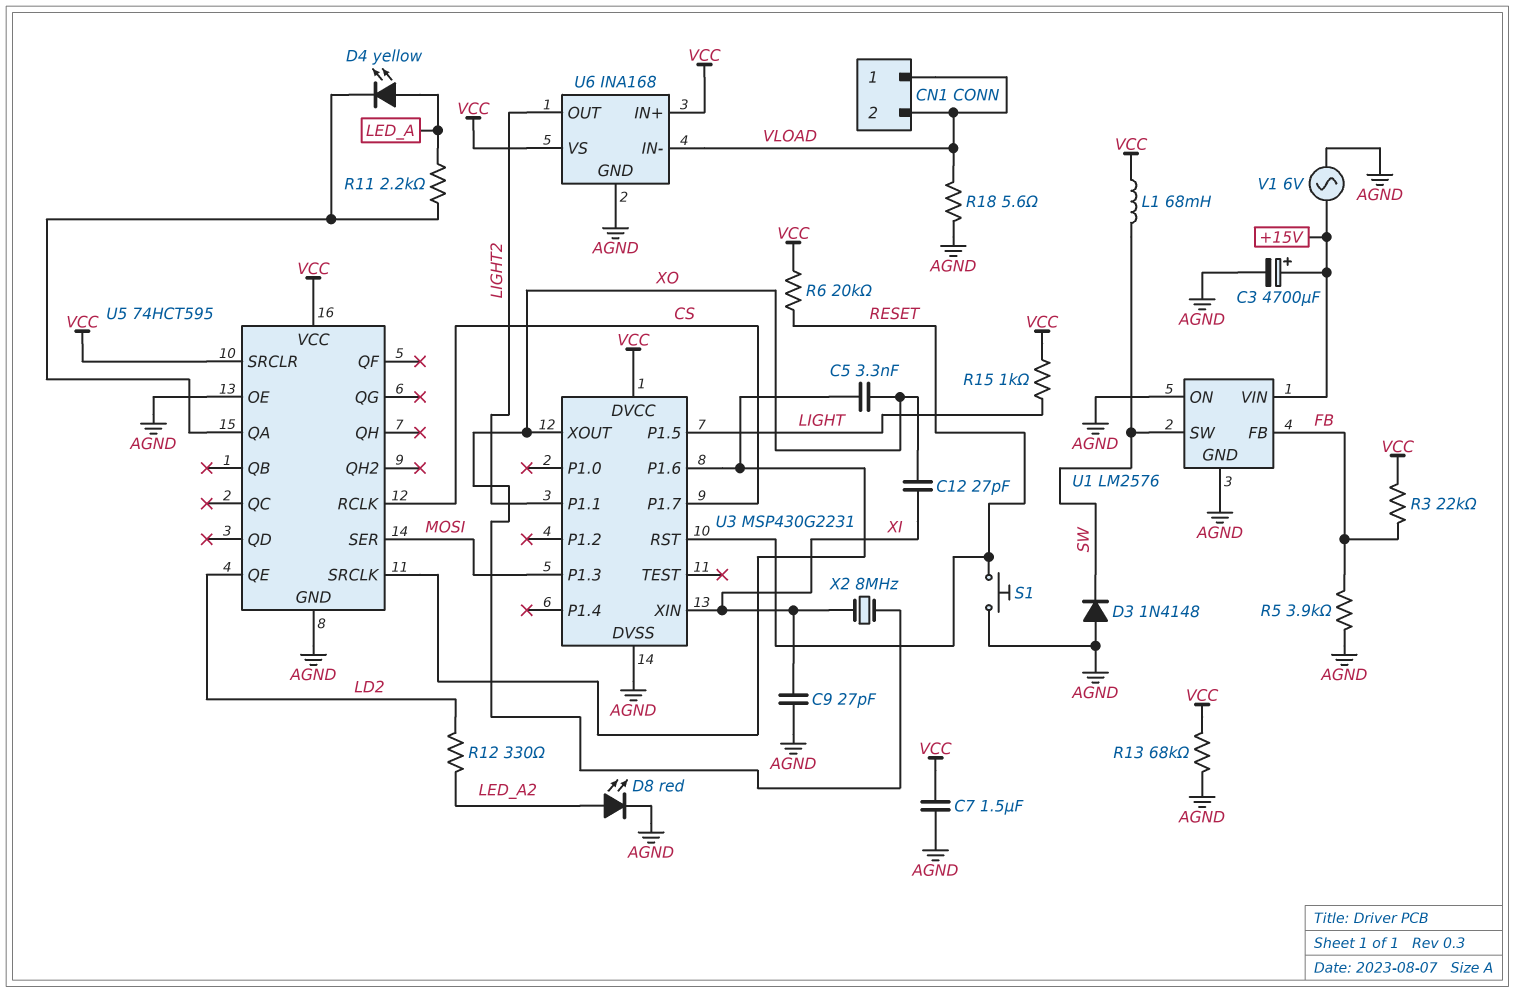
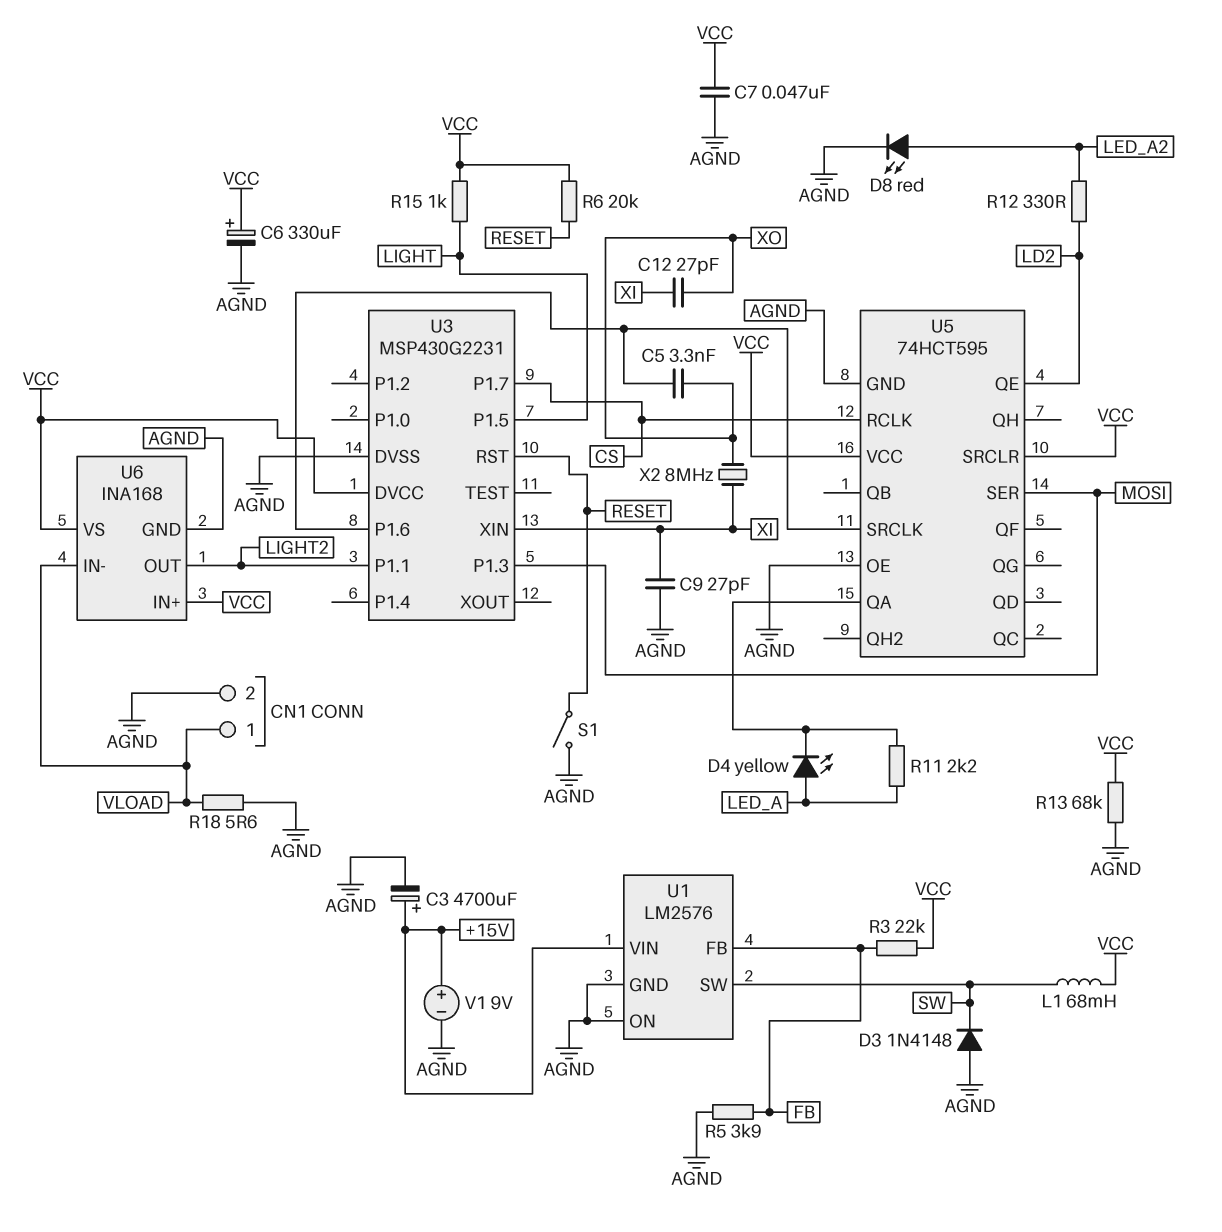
C6: none -> 330uF (plus VCC, minus AGND)
C7: 1.5uF (AGND, VCC) -> 47nF (AGND, VCC)
CN1 pin 2: VLOAD -> AGND
S1: button (AGND, RESET) -> switch (AGND, RESET)
U3 pin XOUT: XO -> none
V1: AC 6V (+15V, AGND) -> 9V (plus +15V, minus AGND)

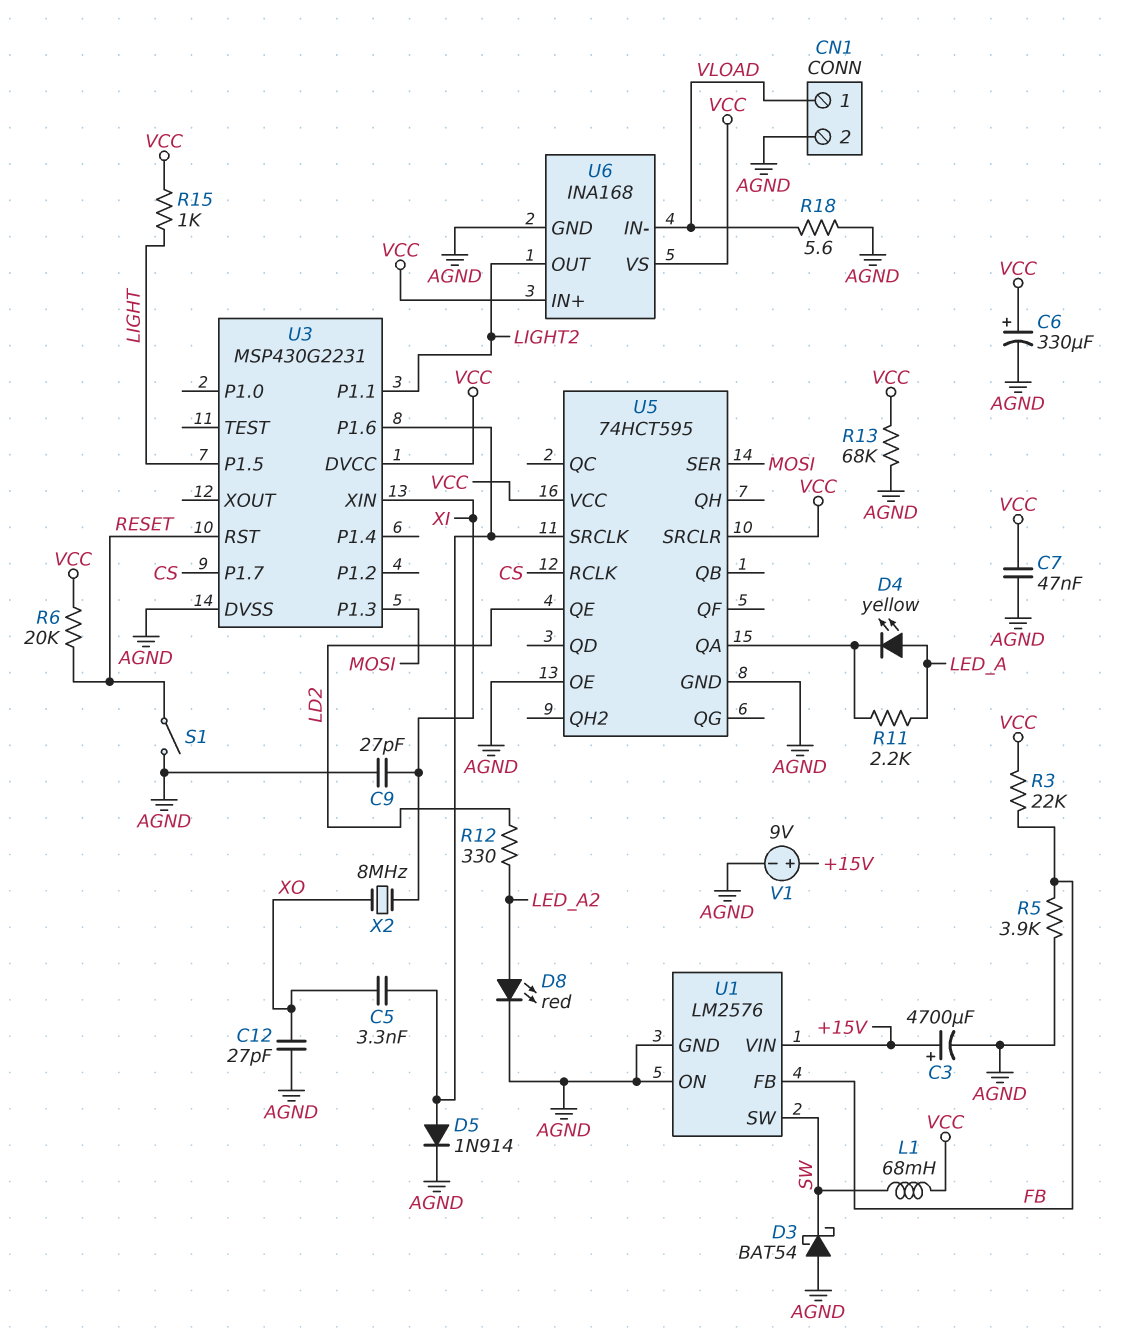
C12: 27pF (XI, XO) -> 27pF (AGND, XO)
D3: diode 1N4148 (A AGND, K SW) -> schottky BAT54 (A AGND, K SW)
D5: none -> diode 1N914 (A U3/P1.6, K AGND)

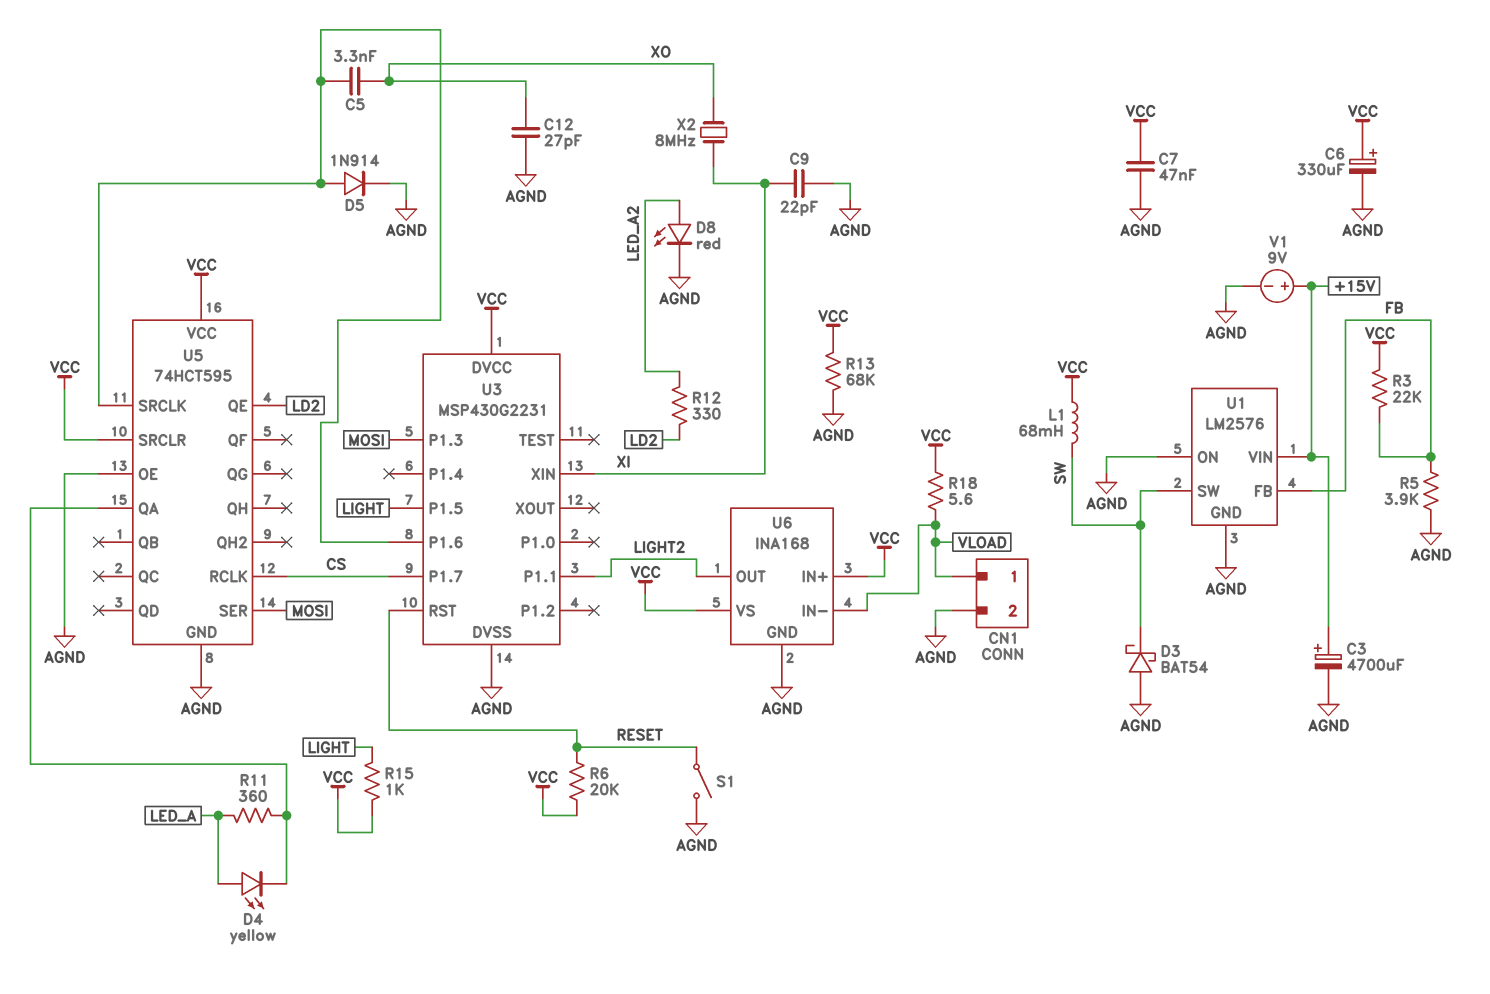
C9: 27pF (AGND, XI) -> 22pF (AGND, XI)
R11: 2.2k (LED_A, U5/QA) -> 360 (LED_A, U5/QA)
R18: 5.6 (AGND, VLOAD) -> 5.6 (VCC, VLOAD)

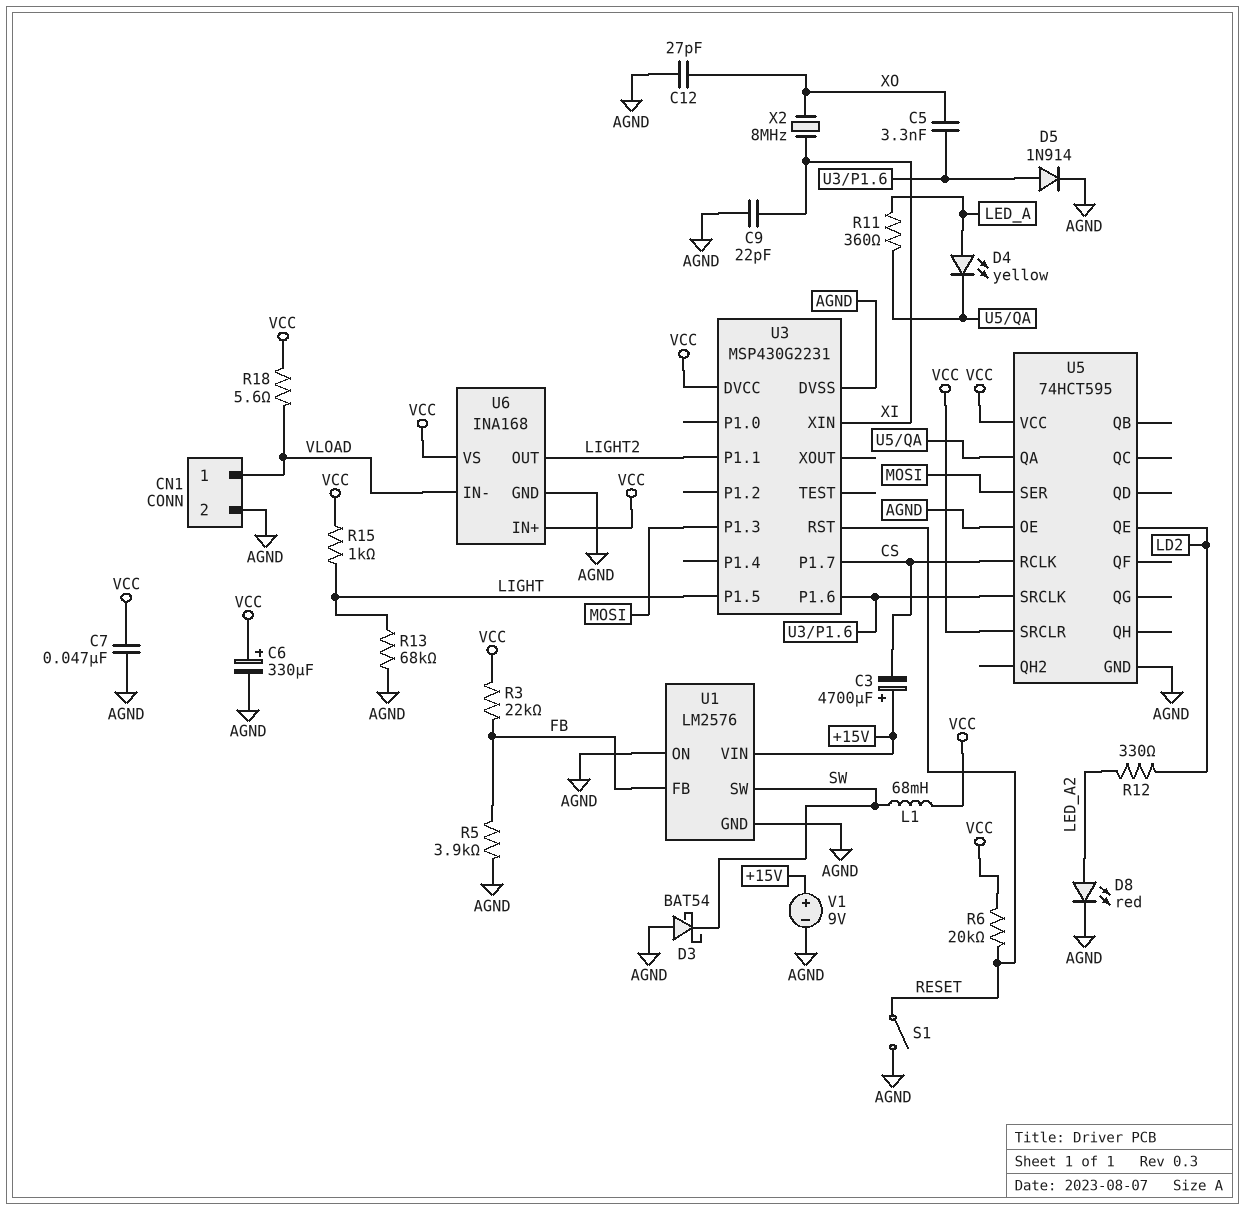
C3: 4700uF (plus +15V, minus AGND) -> 4700uF (plus +15V, minus CS)
R13: 68k (AGND, VCC) -> 68k (AGND, LIGHT)

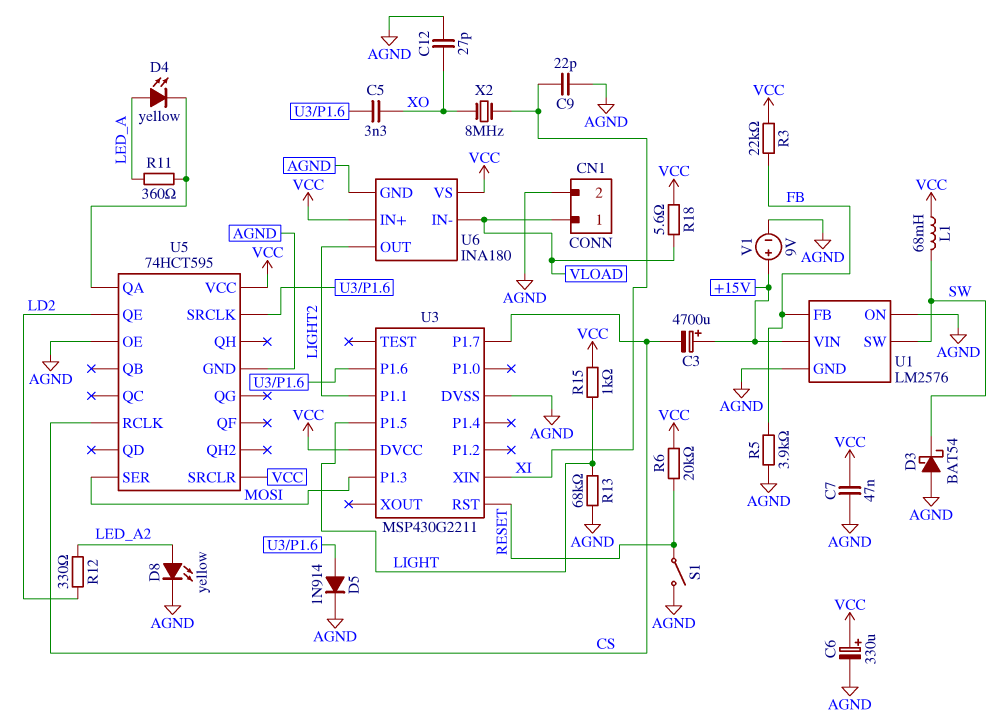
D8: LED red (A LED_A2, K AGND) -> LED yellow (A LED_A2, K AGND)
U3: MSP430G2231 -> MSP430G2211
U6: INA168 -> INA180

